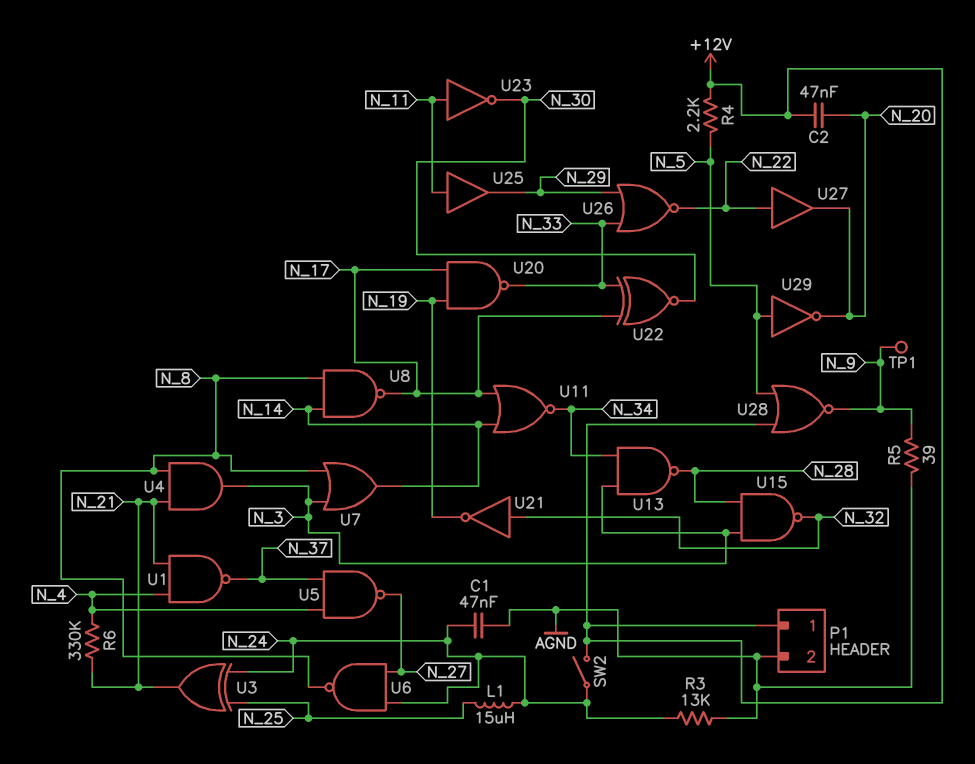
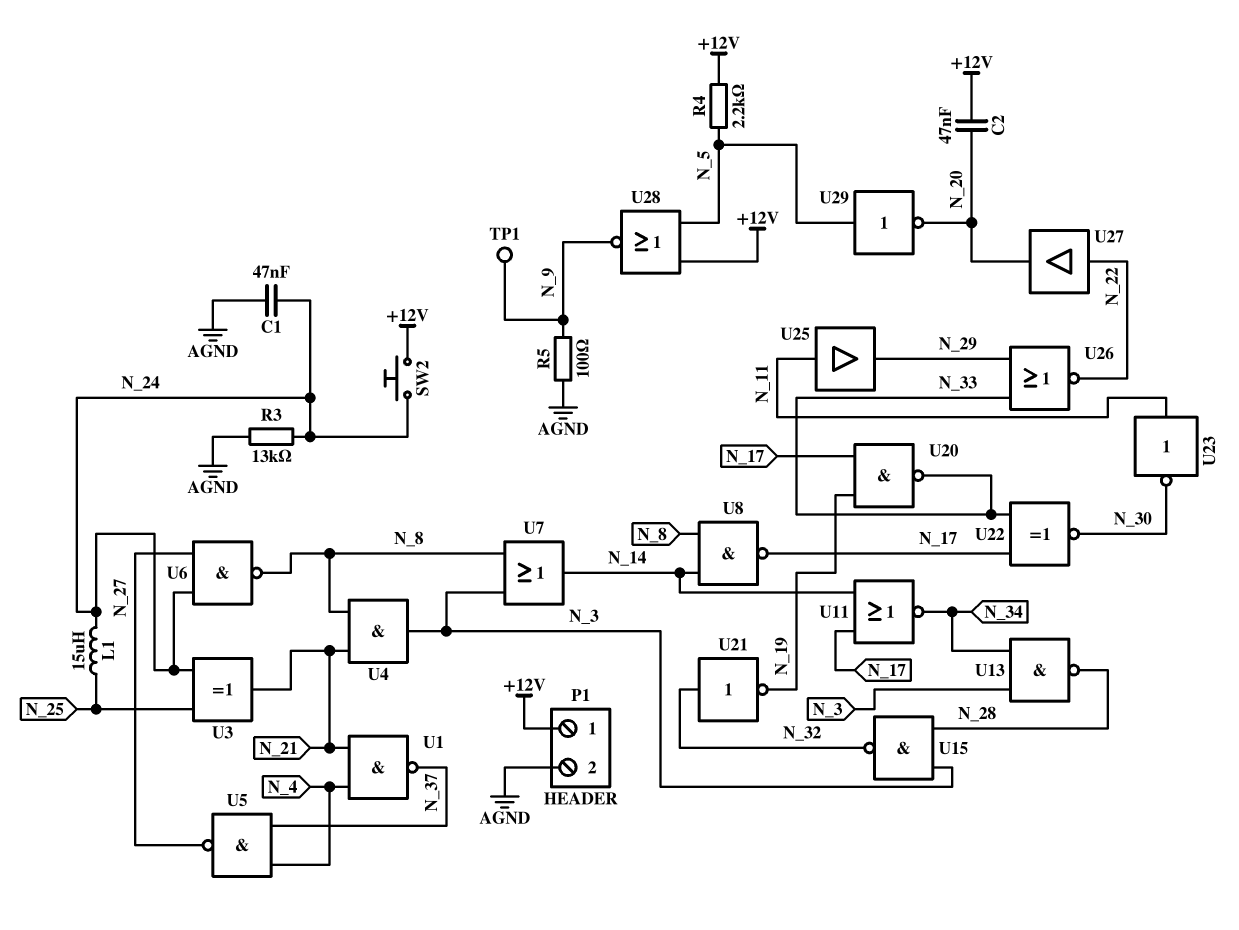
R5: 39 (AGND, N_9) -> 100 (AGND, N_9)
R6: 330k (N_4, N_21) -> none
SW2: switch (+12V, N_24) -> button (+12V, N_24)

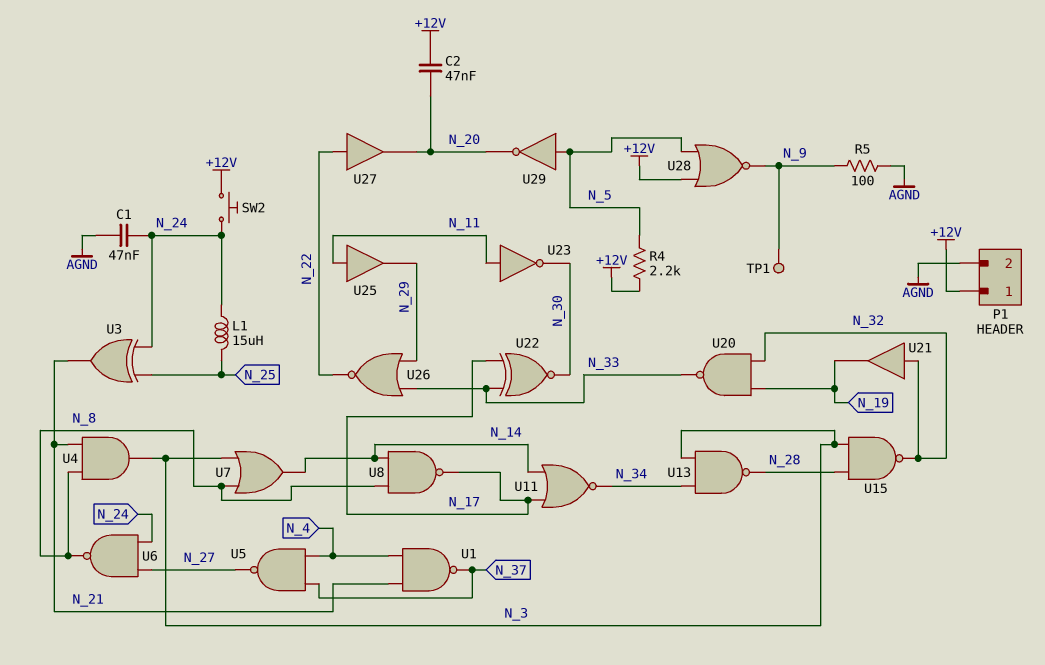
R3: 13k (AGND, N_24) -> none
U20: NAND (in N_17, in N_19, out N_33) -> NAND (in N_19, in N_32, out N_33)
U21: NOT (in N_32, out N_19) -> buffer (in N_32, out N_19)

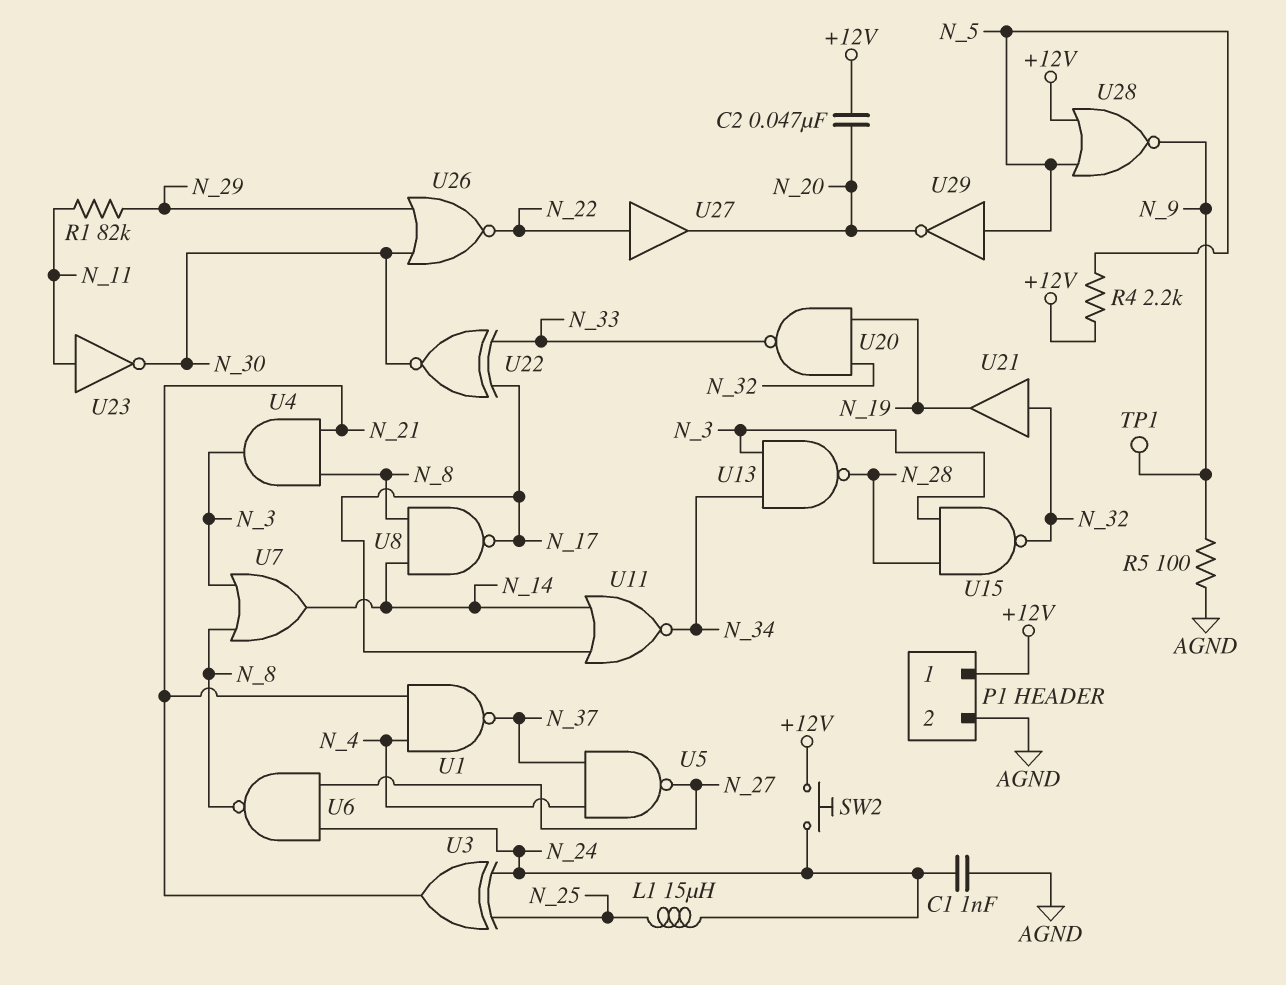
C1: 47nF (AGND, N_24) -> 1nF (AGND, N_24)
R1: none -> 82k (N_11, N_29)
U25: buffer (in N_11, out N_29) -> none
U26: NOR (in N_29, in N_33, out N_22) -> NOR (in N_29, in N_30, out N_22)

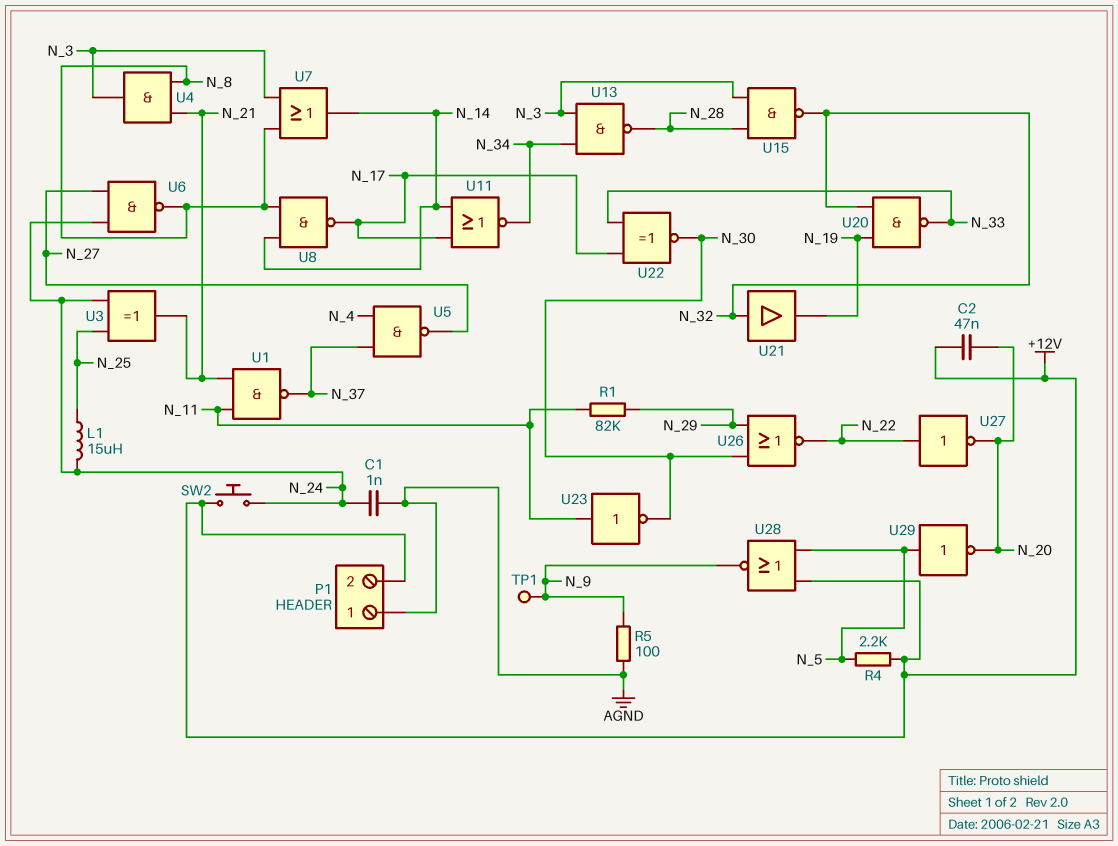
P1 pin 1: +12V -> AGND
P1 pin 2: AGND -> +12V
U1: NAND (in N_4, in N_21, out N_37) -> NAND (in N_11, in N_21, out N_37)
U27: buffer (in N_22, out N_20) -> NOT (in N_22, out N_20)

